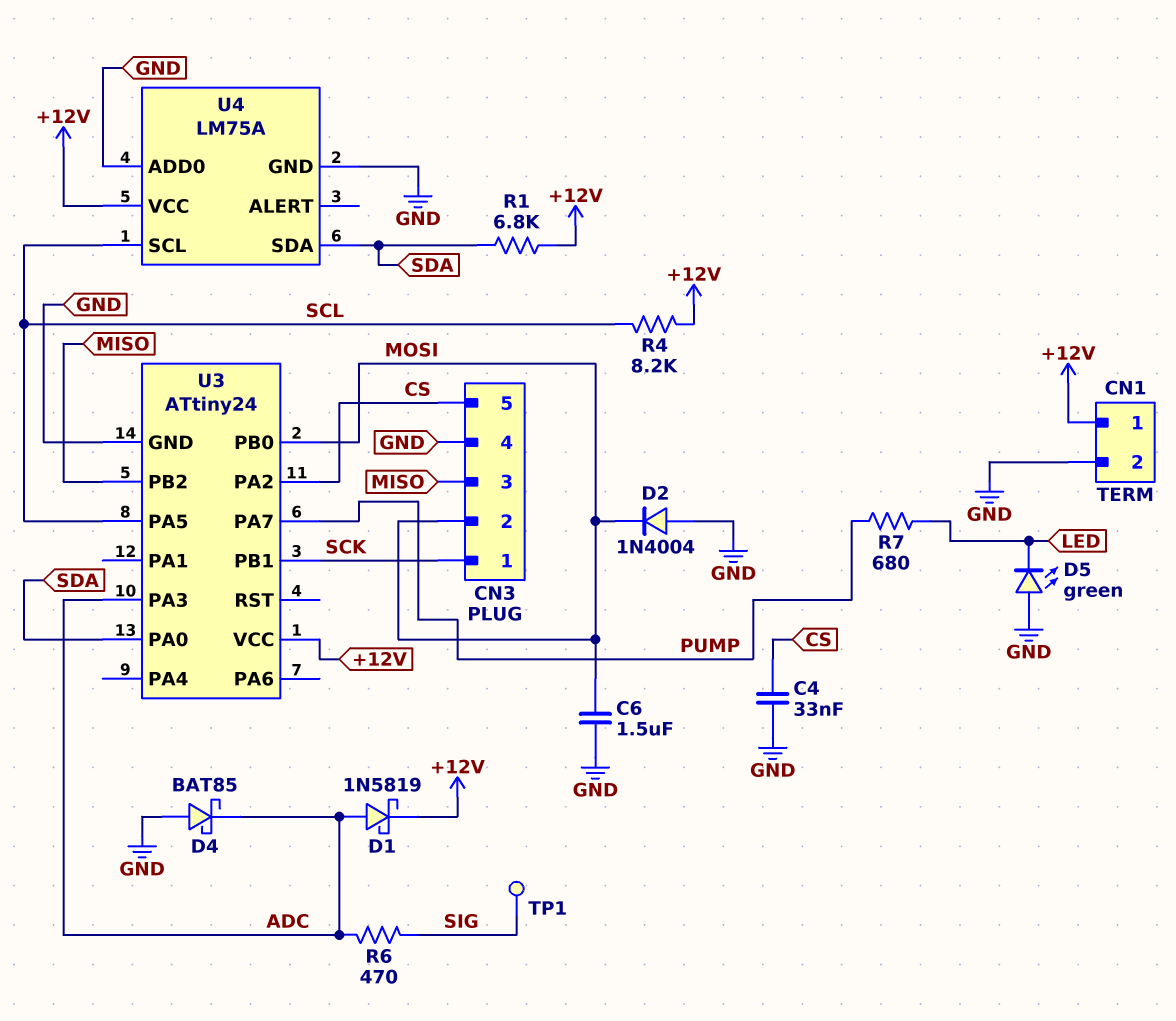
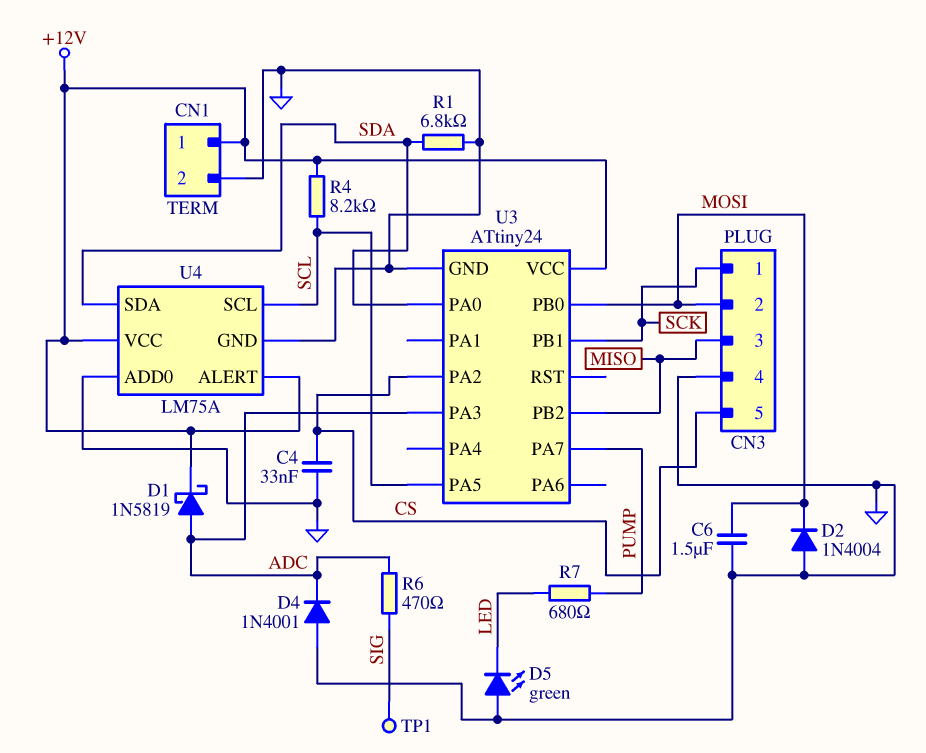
D4: schottky BAT85 (A GND, K ADC) -> diode 1N4001 (A GND, K ADC)
R1: 6.8k (+12V, SDA) -> 6.8k (GND, SDA)
U4 pin ALERT: none -> +12V

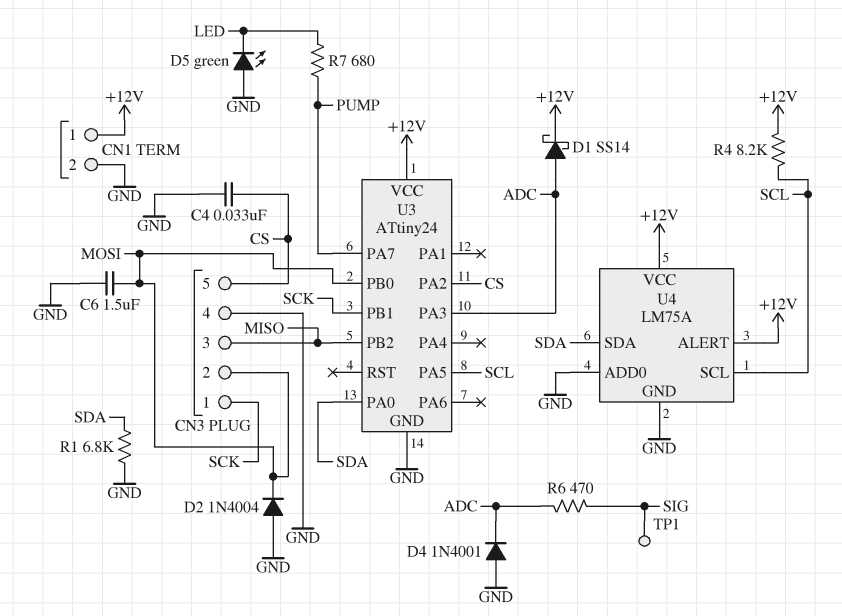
D1: schottky 1N5819 (A ADC, K +12V) -> schottky SS14 (A ADC, K +12V)

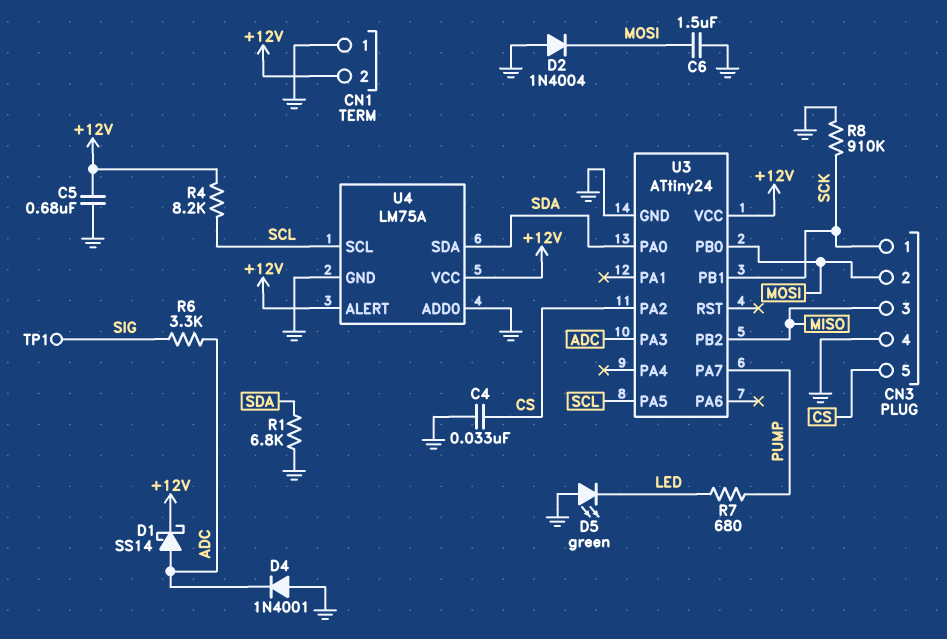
C5: none -> 680nF (+12V, GND)
CN1 pin 1: +12V -> GND
CN1 pin 2: GND -> +12V
R6: 470 (ADC, SIG) -> 3.3k (ADC, SIG)
R8: none -> 910k (GND, SCK)

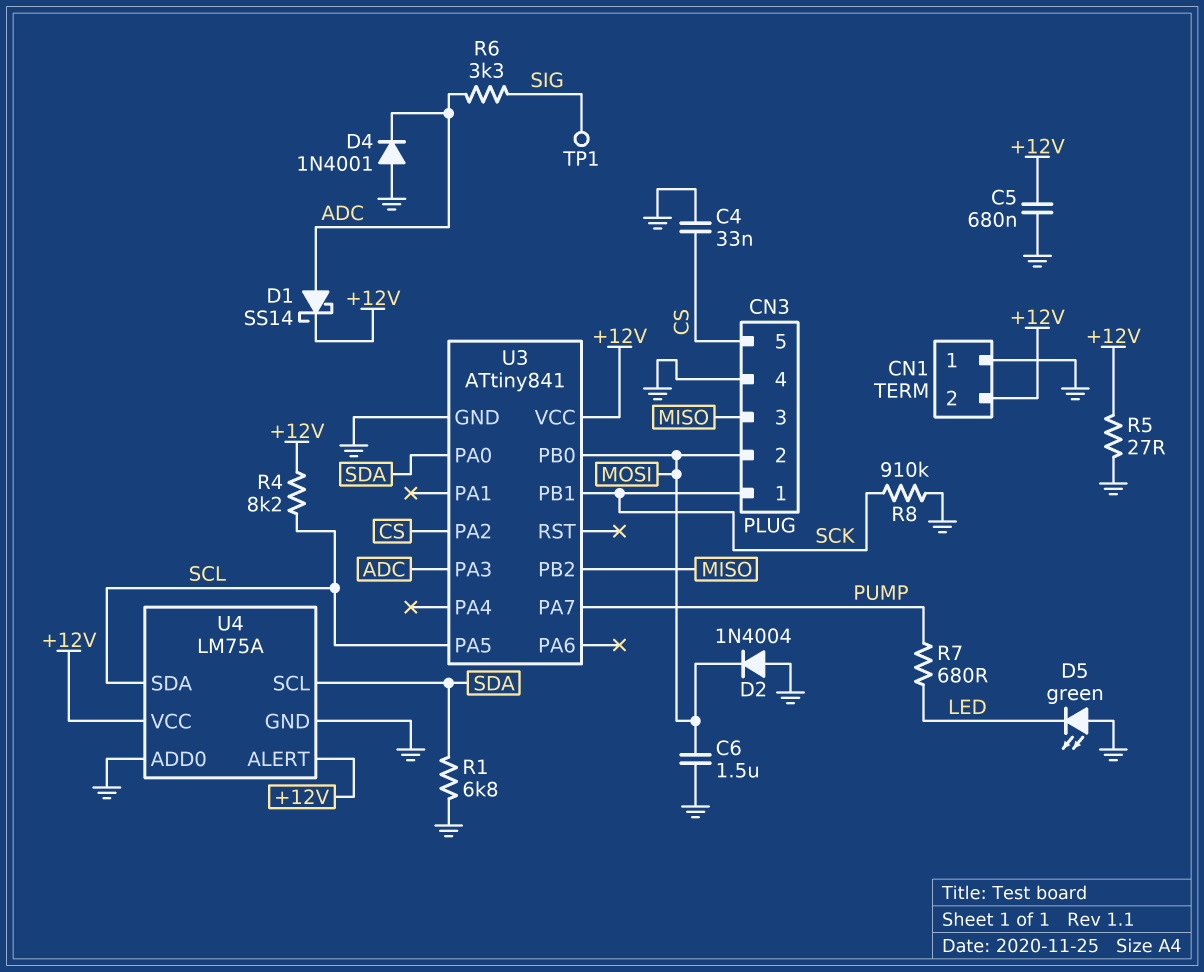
R5: none -> 27 (+12V, GND)
U3: ATtiny24 -> ATtiny841
U4 pin SCL: SCL -> SDA
U4 pin SDA: SDA -> SCL

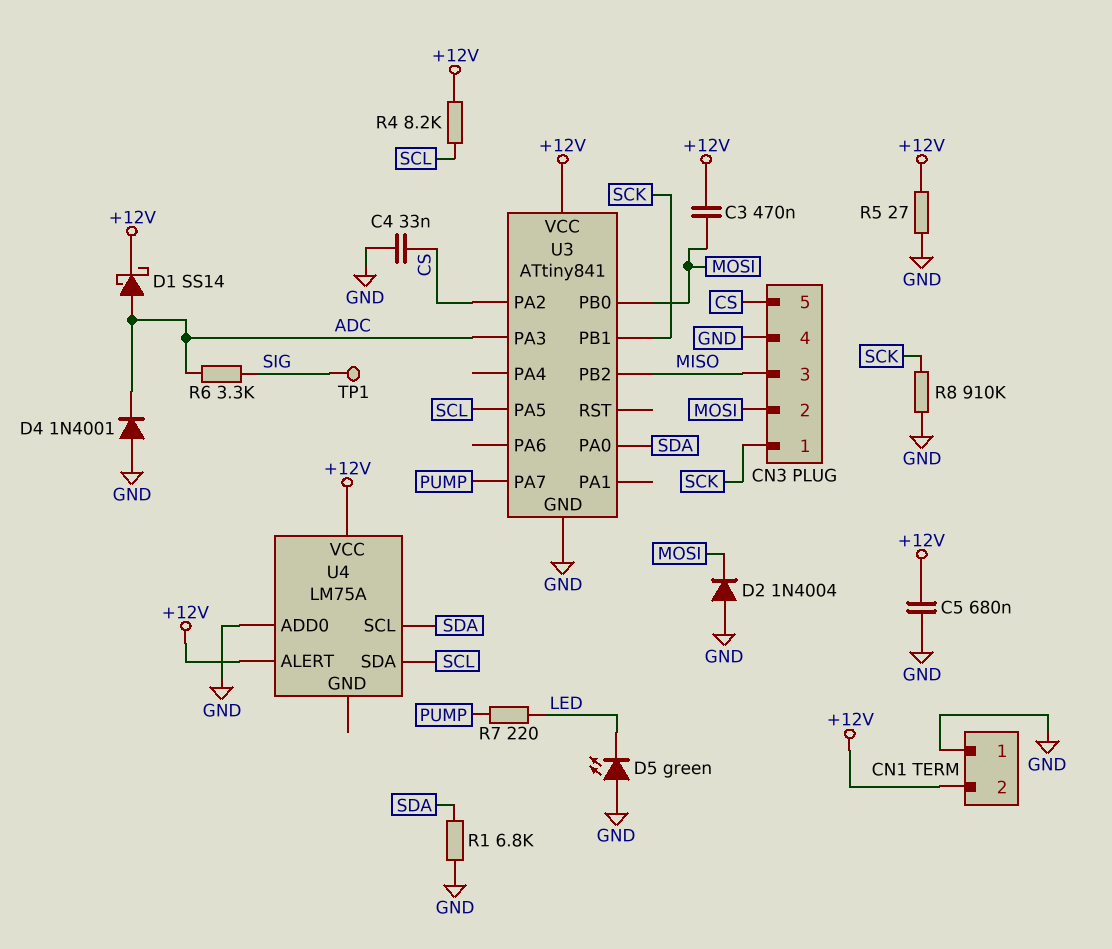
C3: none -> 470nF (+12V, MOSI)
C6: 1.5uF (GND, MOSI) -> none
R7: 680 (LED, PUMP) -> 220 (LED, PUMP)
U4 pin GND: GND -> none

